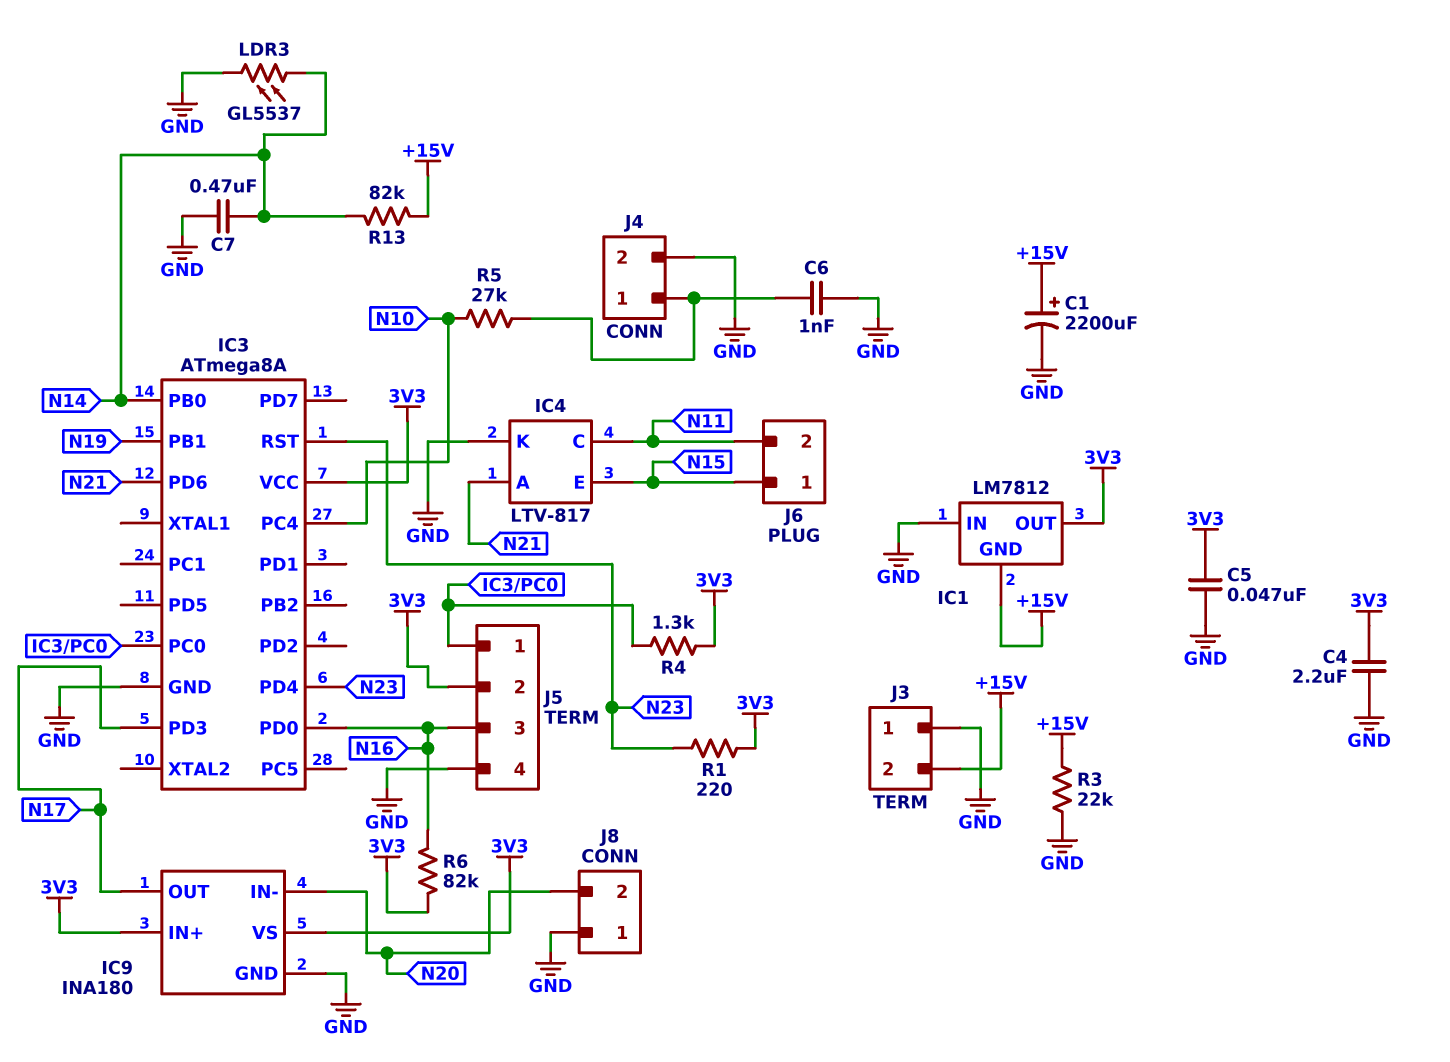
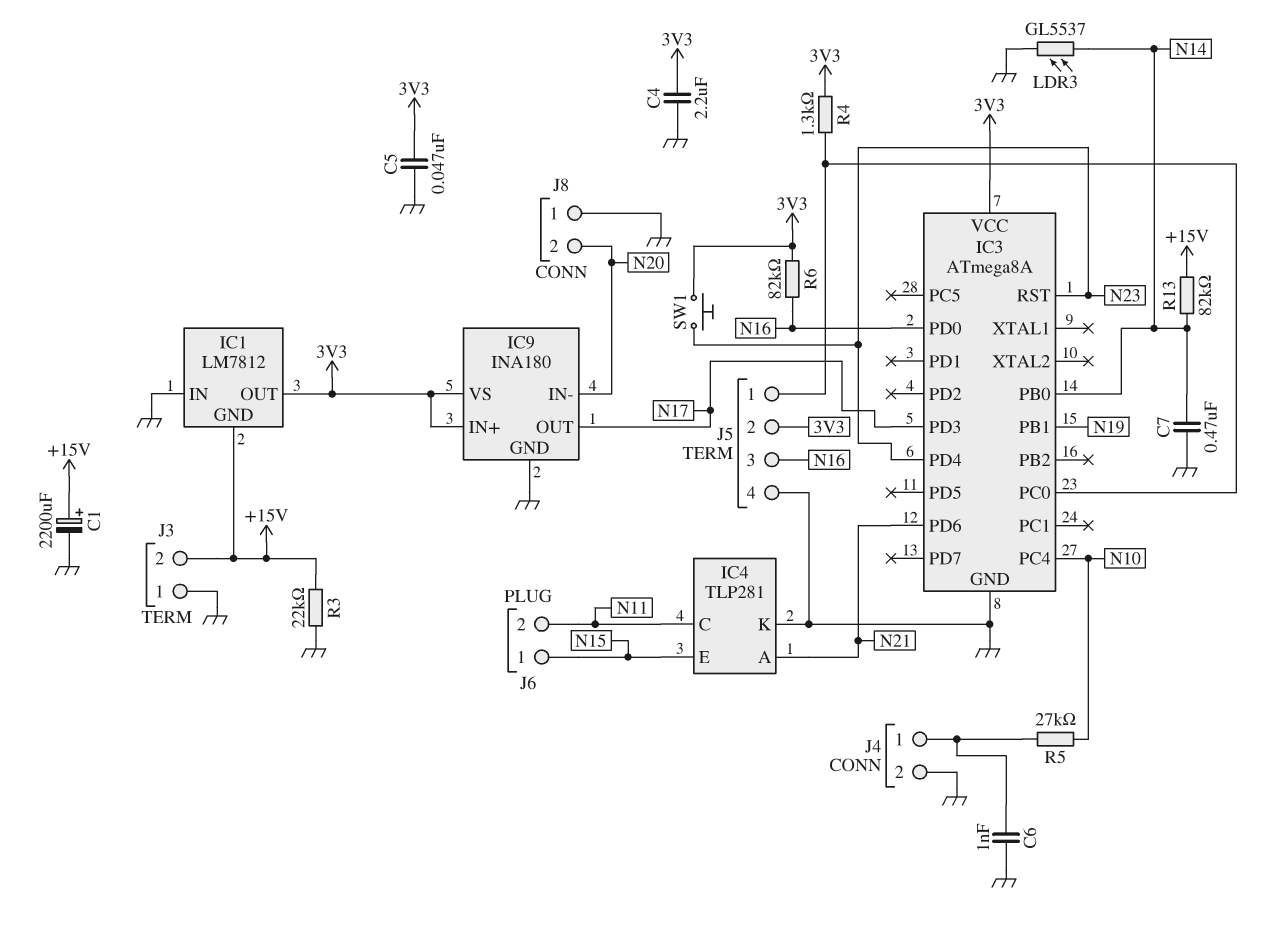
IC4: LTV-817 -> TLP281
R1: 220 (3V3, N23) -> none
SW1: none -> button (3V3, N23)

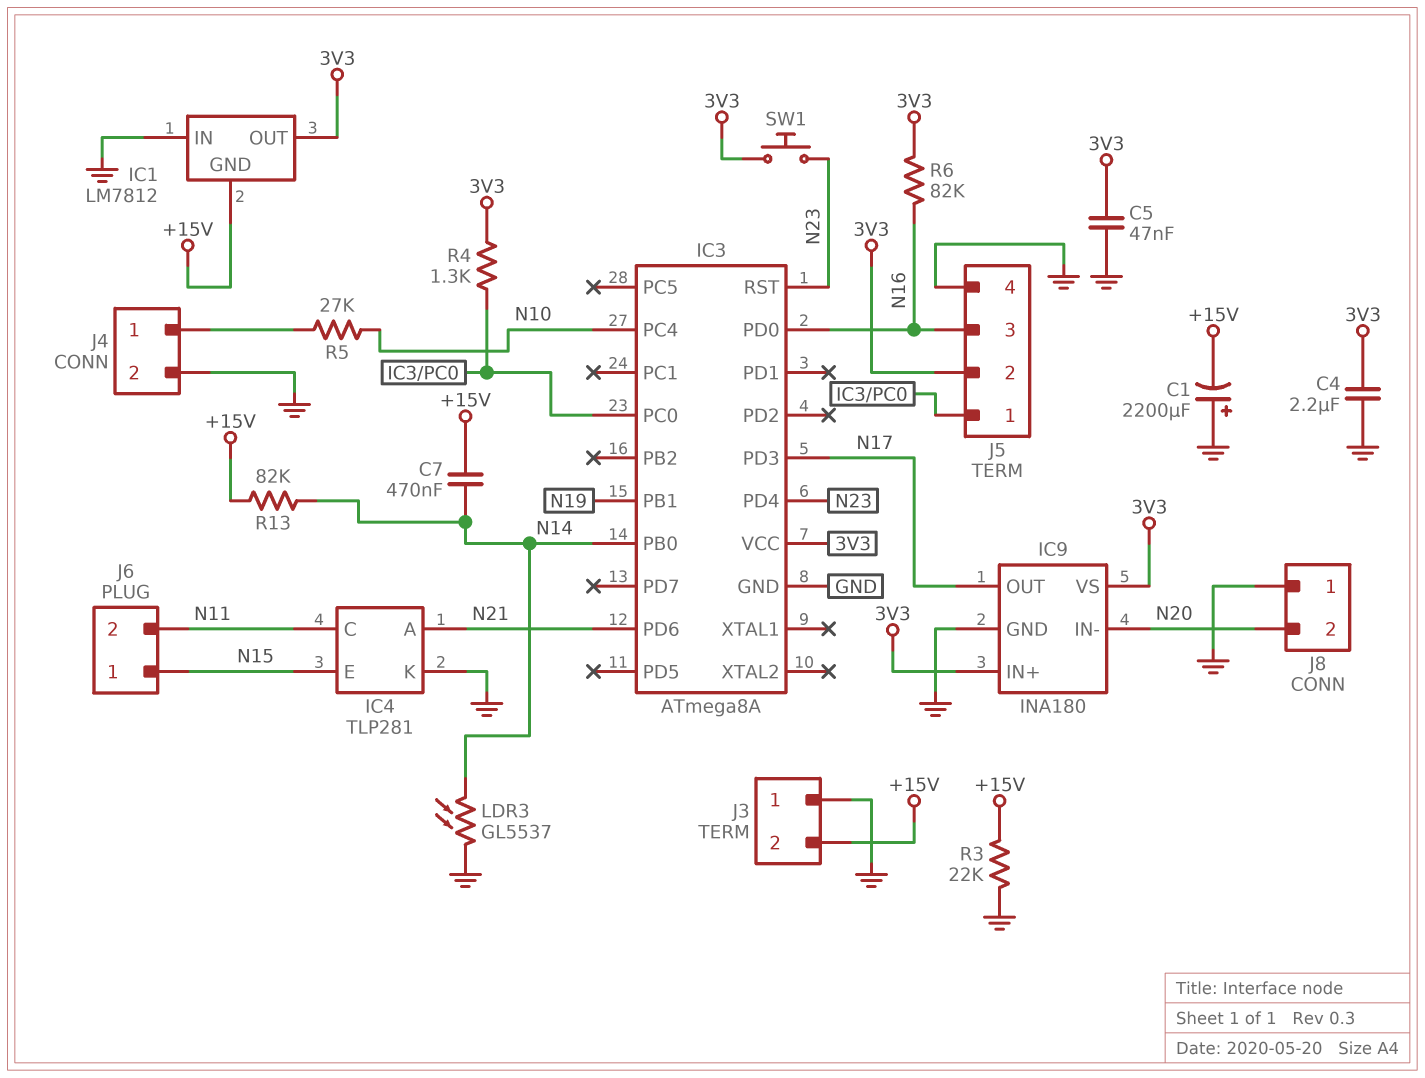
C1: 2200uF (plus +15V, minus GND) -> 2200uF (plus GND, minus +15V)
C6: 1nF (GND, J4/1) -> none
C7: 470nF (GND, N14) -> 470nF (+15V, N14)

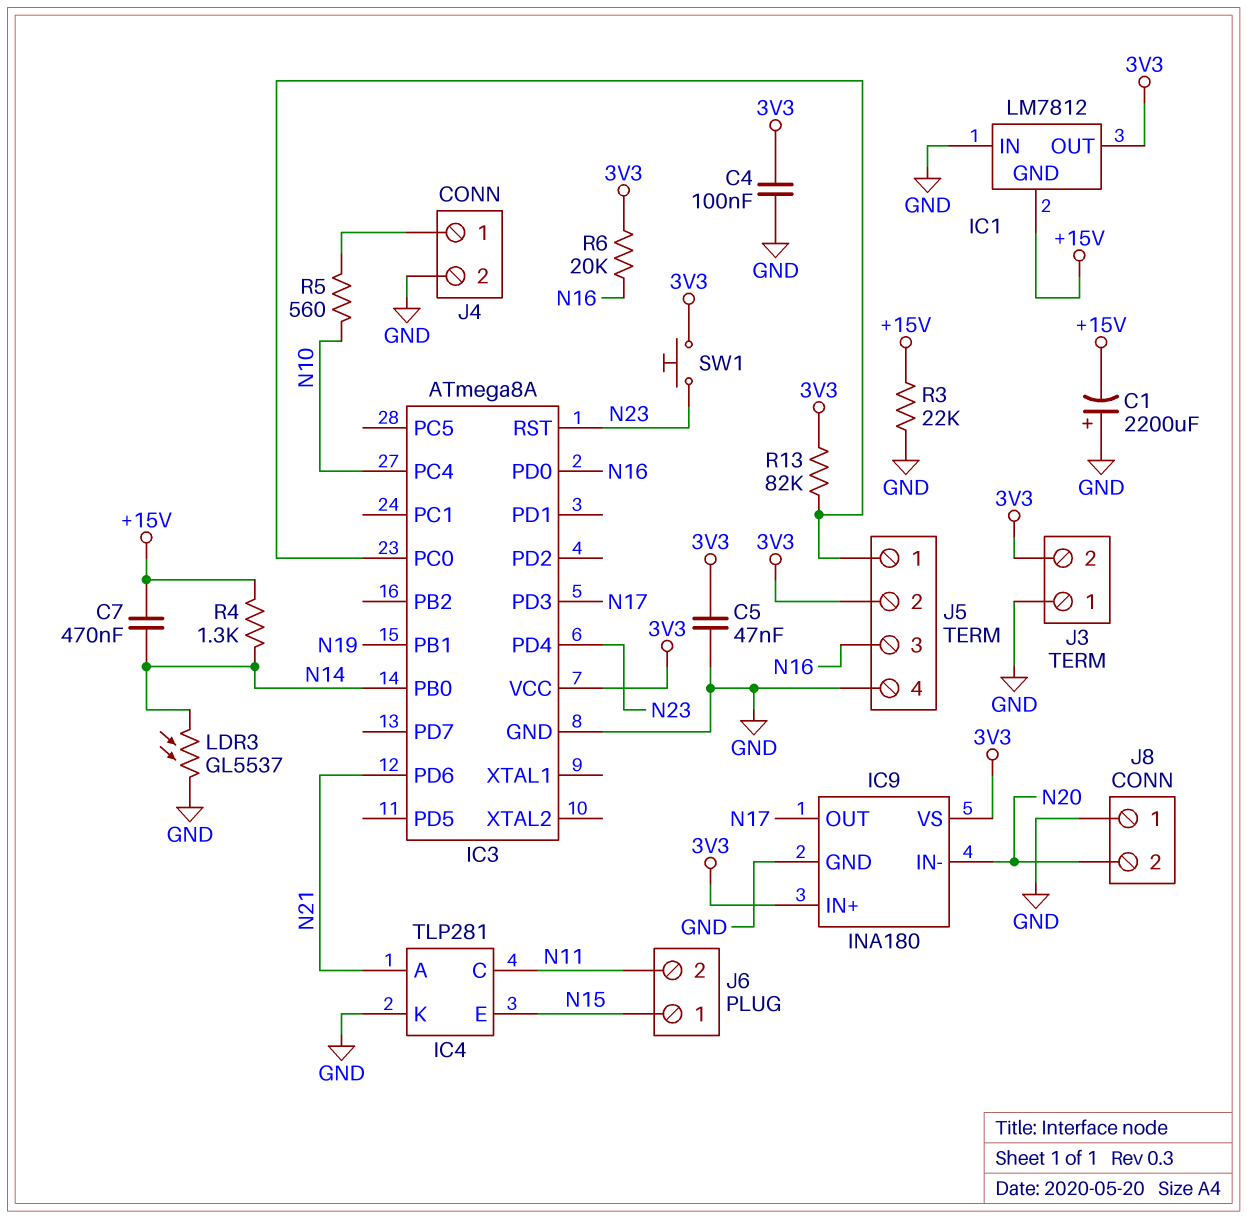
C4: 2.2uF (3V3, GND) -> 100nF (3V3, GND)
J3 pin 2: +15V -> 3V3
R4: 1.3k (3V3, IC3/PC0) -> 1.3k (+15V, N14)
R5: 27k (J4/1, N10) -> 560 (J4/1, N10)
R6: 82k (3V3, N16) -> 20k (3V3, N16)
R13: 82k (+15V, N14) -> 82k (3V3, IC3/PC0)

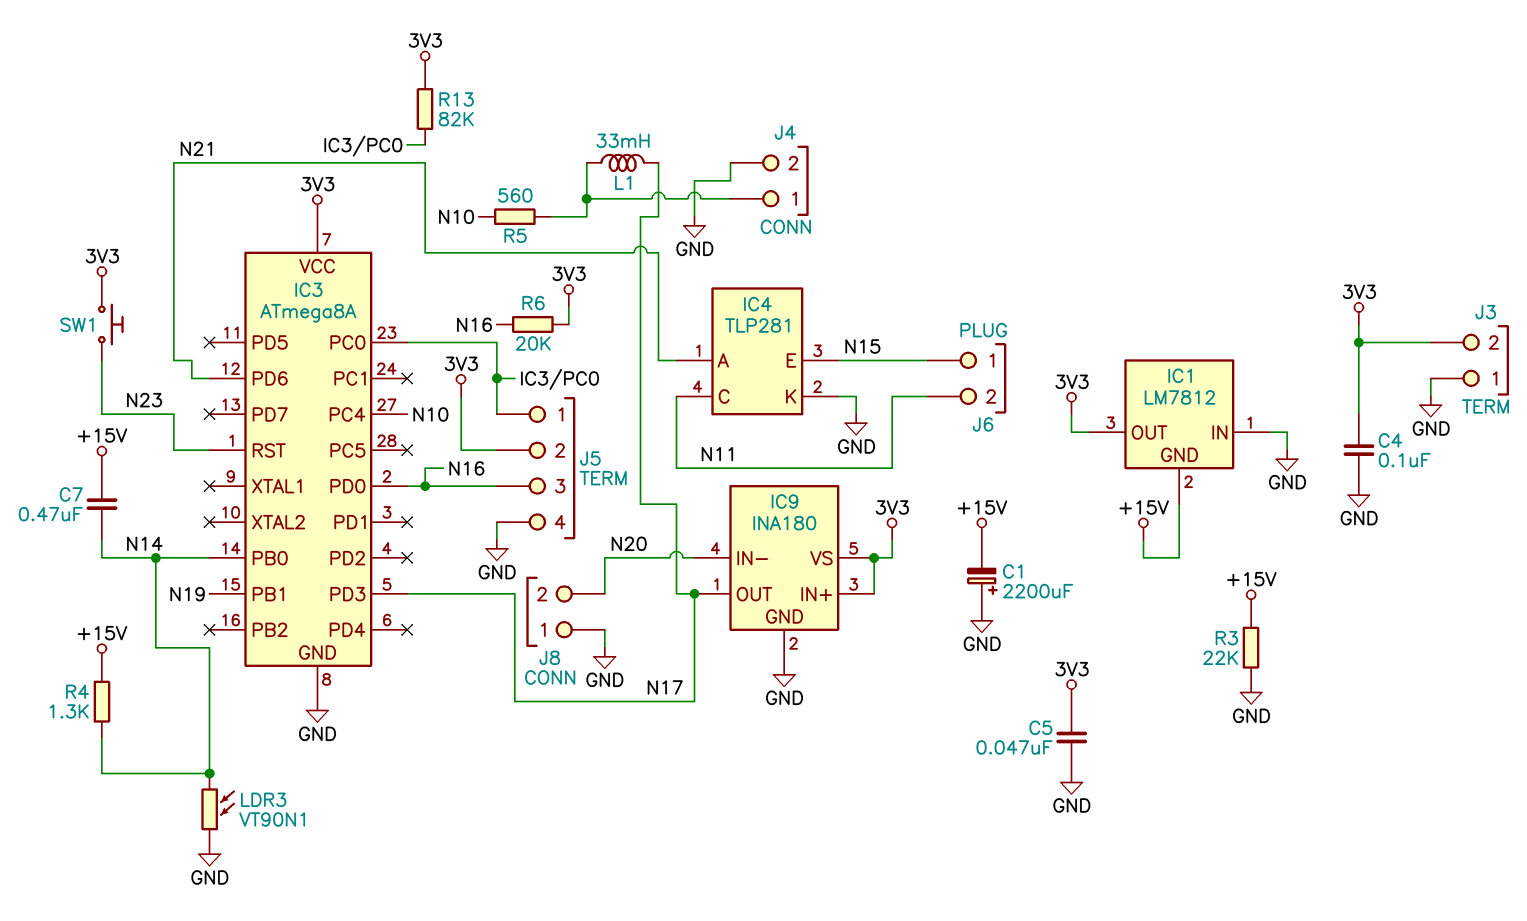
IC3 pin PD4: N23 -> none
L1: none -> 33mH (J4/1, N17)
LDR3: GL5537 (GND, N14) -> VT90N1 (GND, N14)

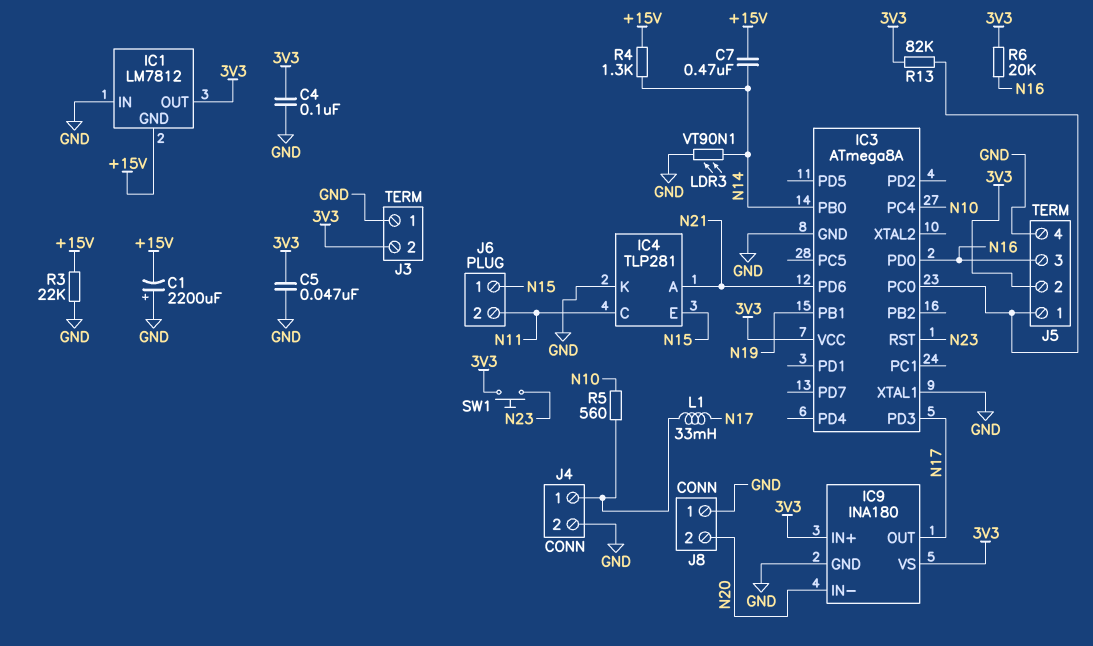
IC3 pin XTAL1: none -> GND

